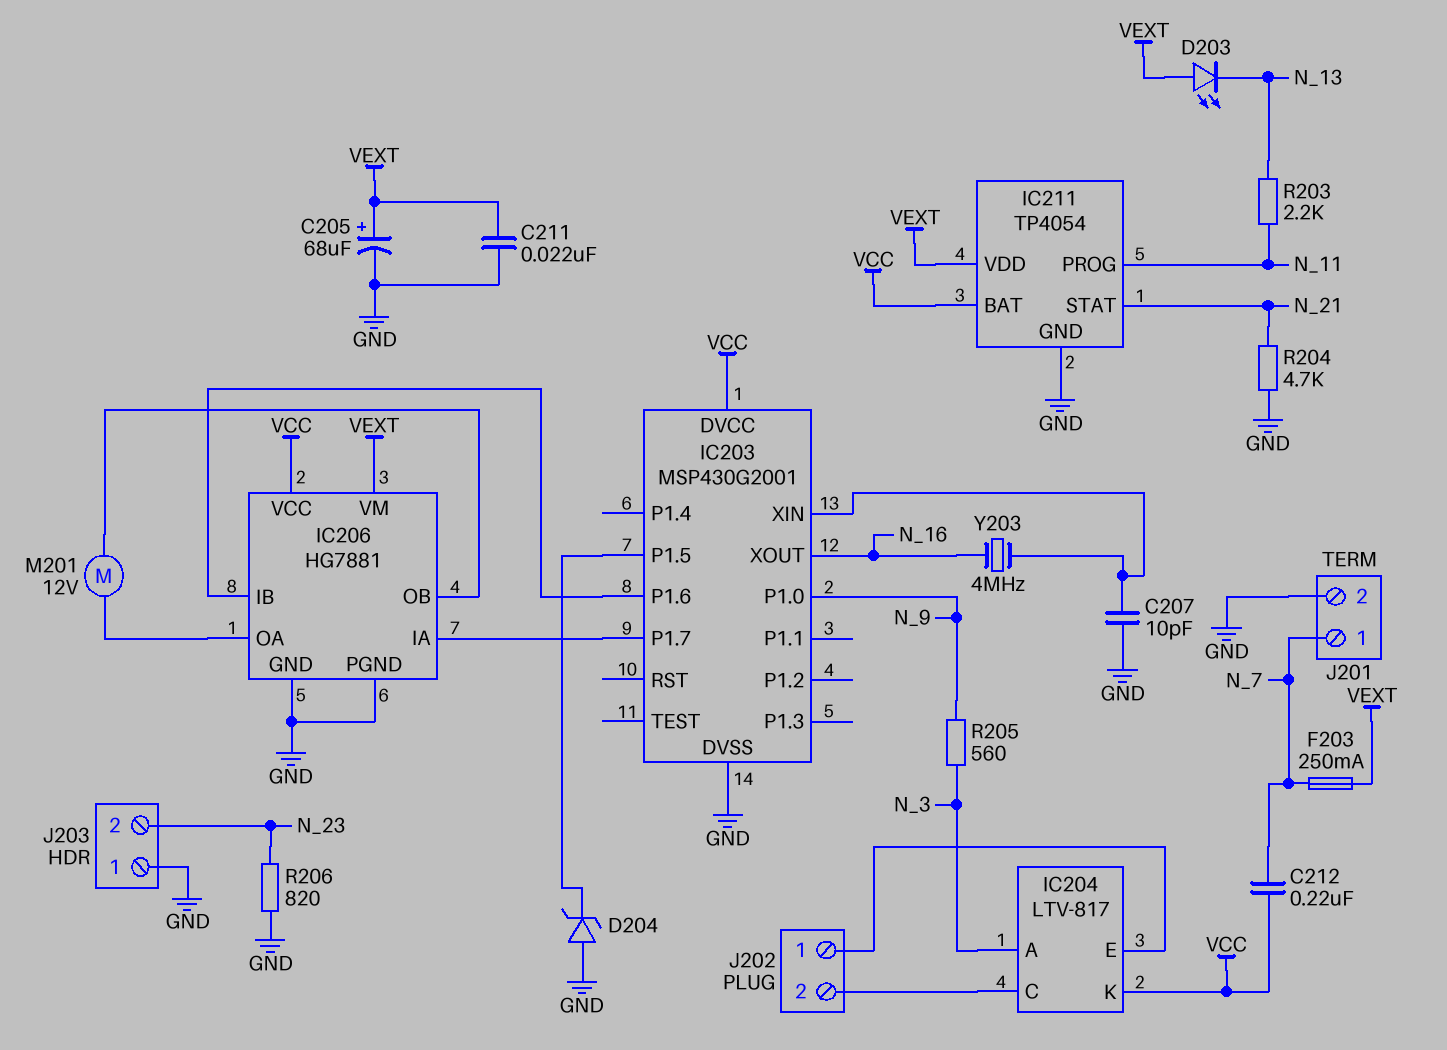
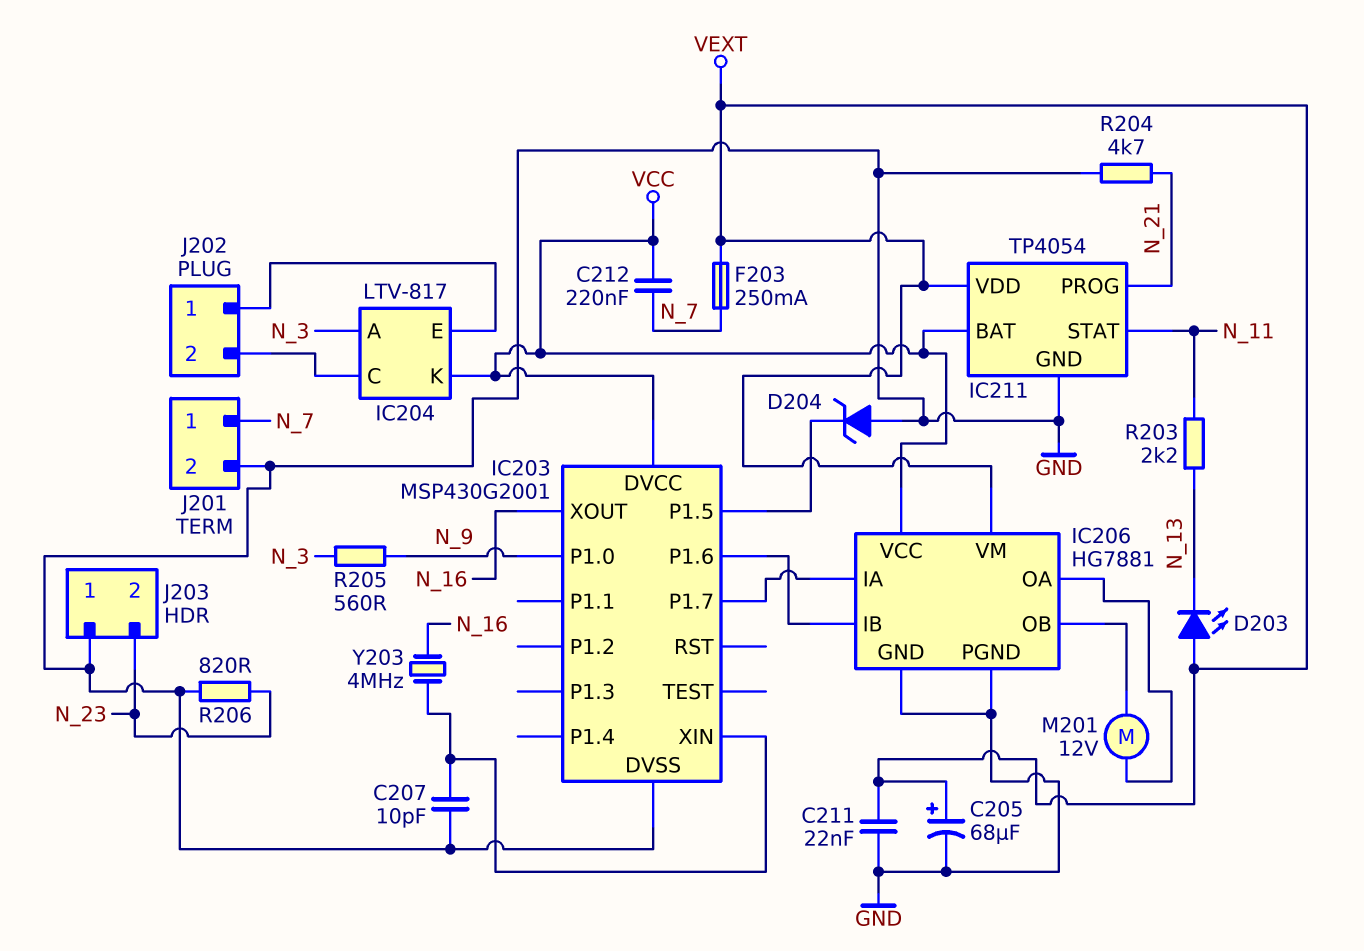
IC211 pin PROG: N_11 -> N_21
IC211 pin STAT: N_21 -> N_11

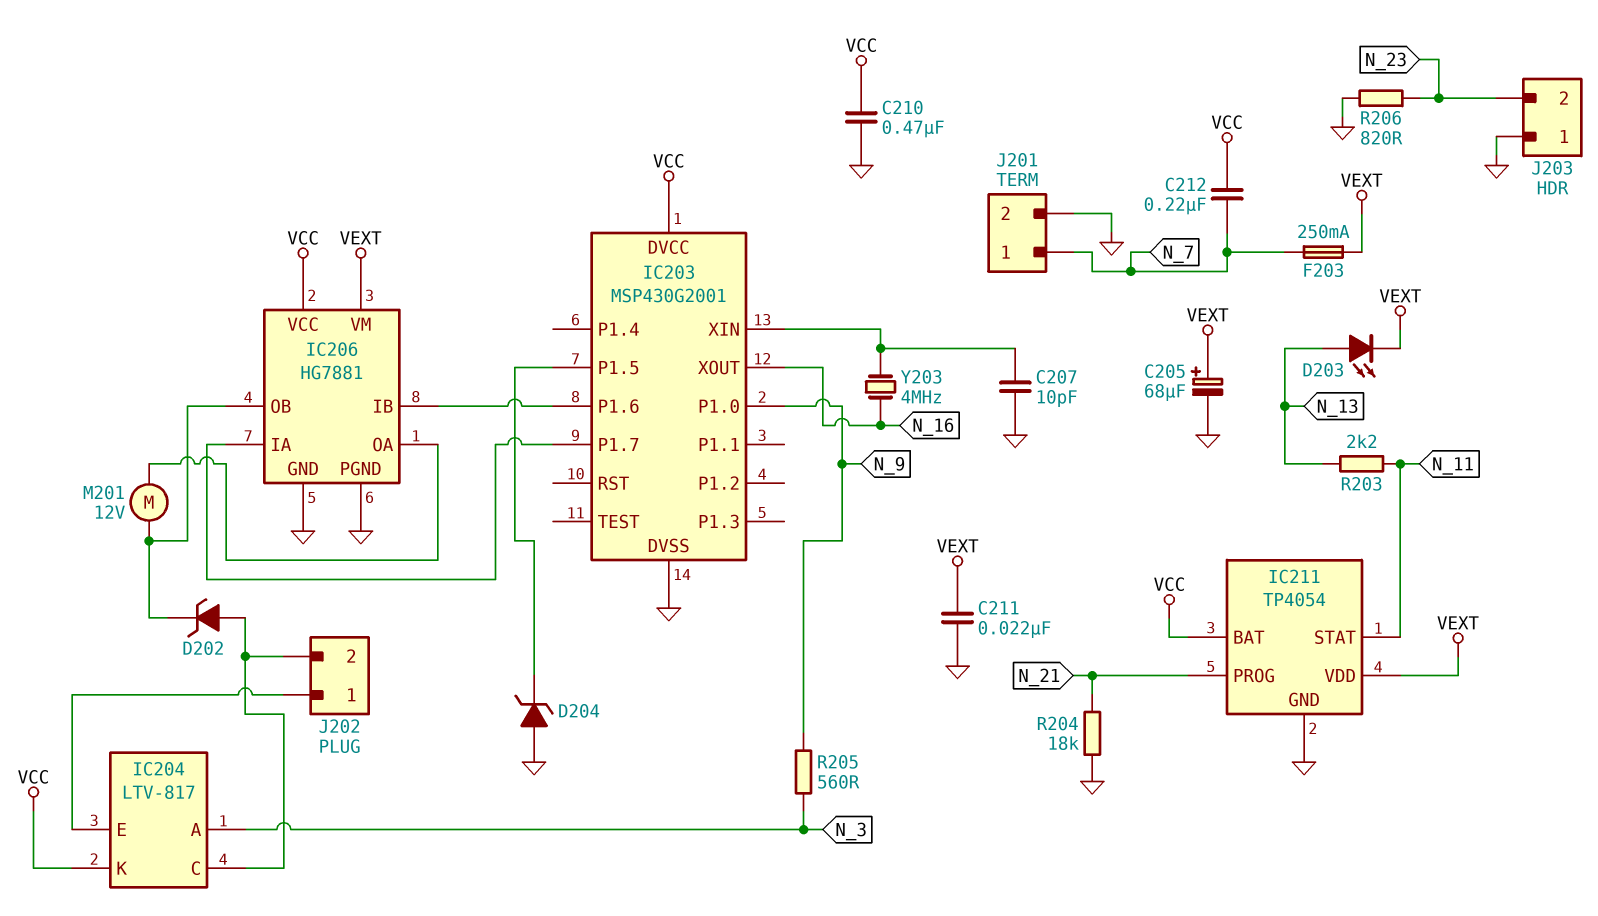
C210: none -> 470nF (GND, VCC)
D202: none -> zener (A IC204/C, K IC206/OB)
D203: LED (A VEXT, K N_13) -> LED (A N_13, K VEXT)
R204: 4.7k (GND, N_21) -> 18k (GND, N_21)

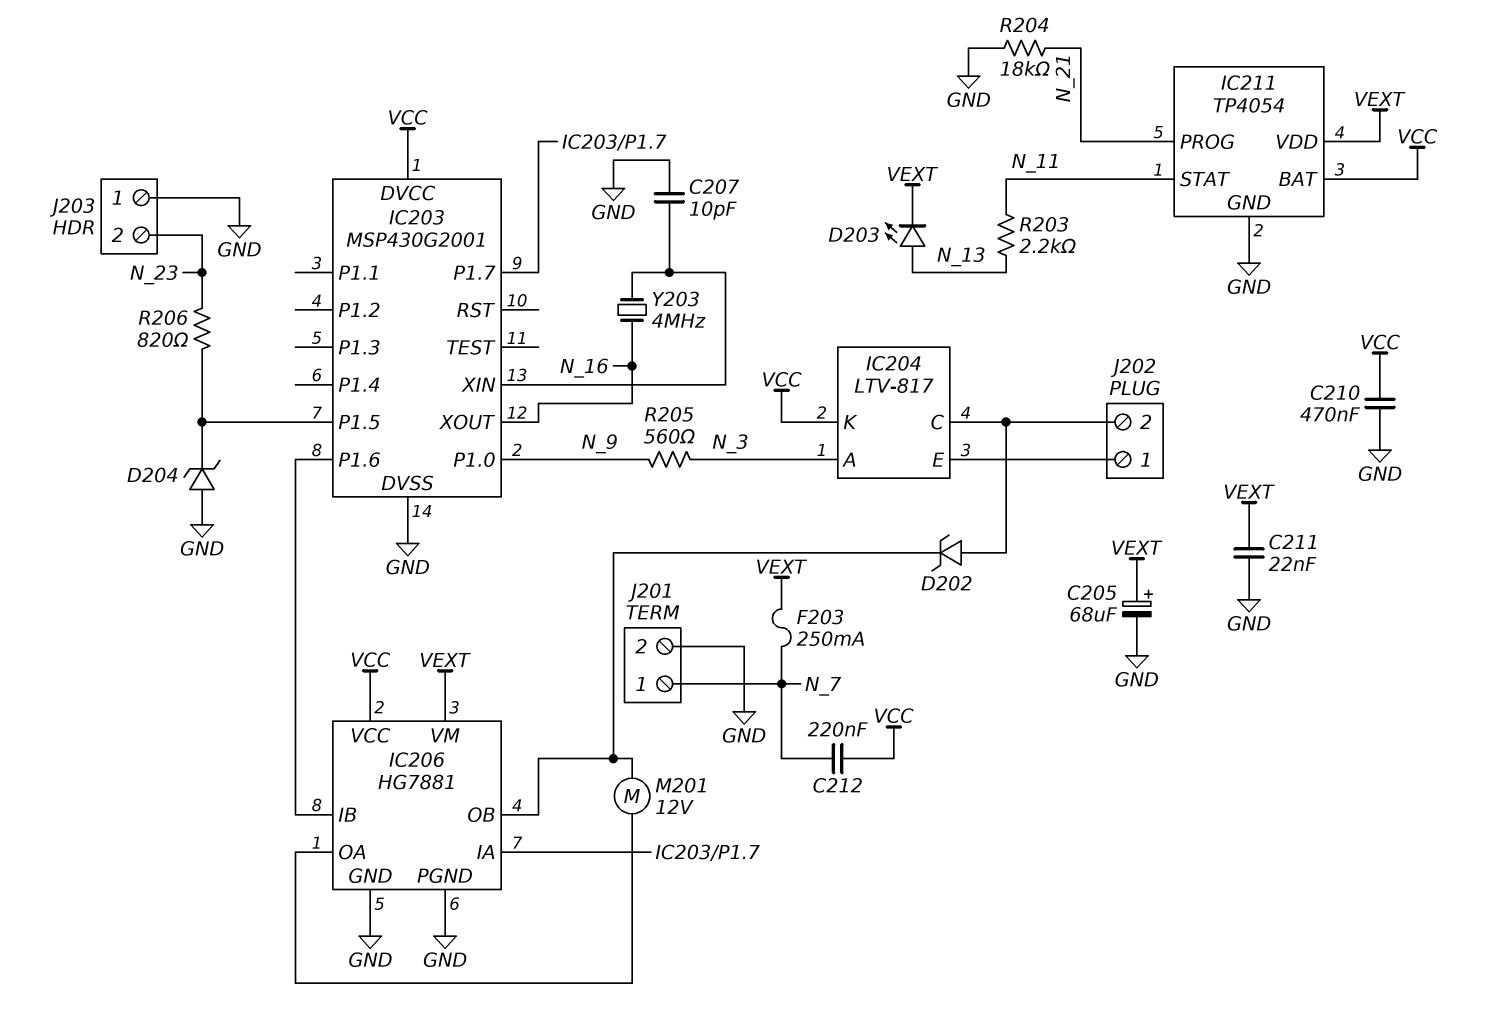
R206: 820 (GND, N_23) -> 820 (IC203/P1.5, N_23)

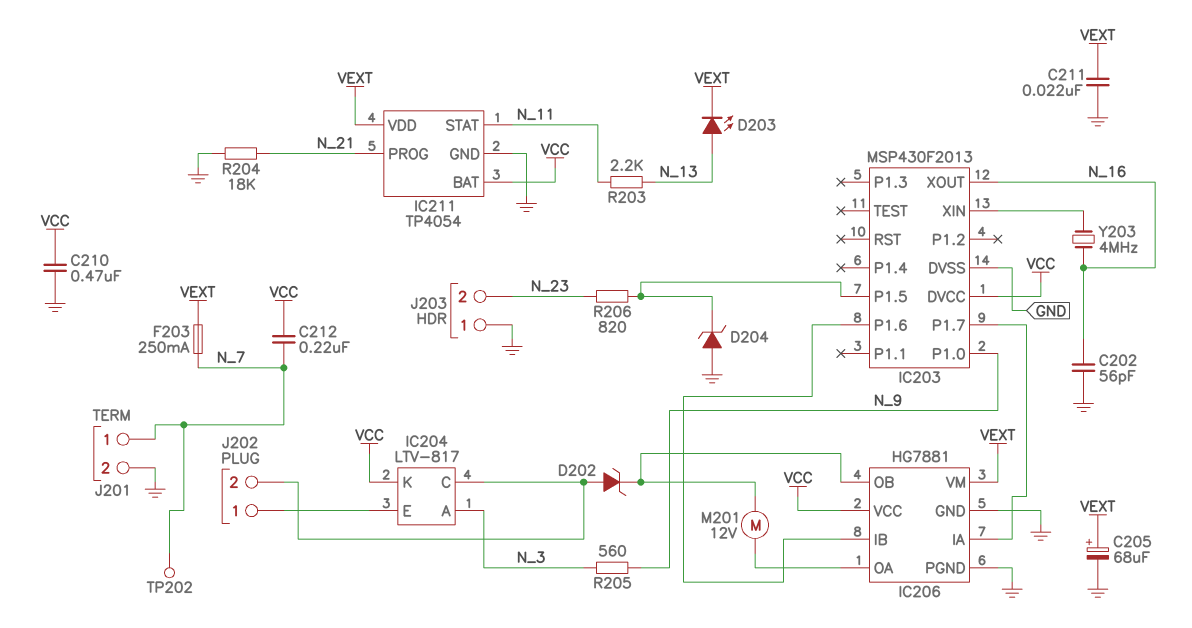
C202: none -> 56pF (GND, N_16)
C207: 10pF (GND, IC203/XIN) -> none
IC203: MSP430G2001 -> MSP430F2013
TP202: none -> test point (N_7)

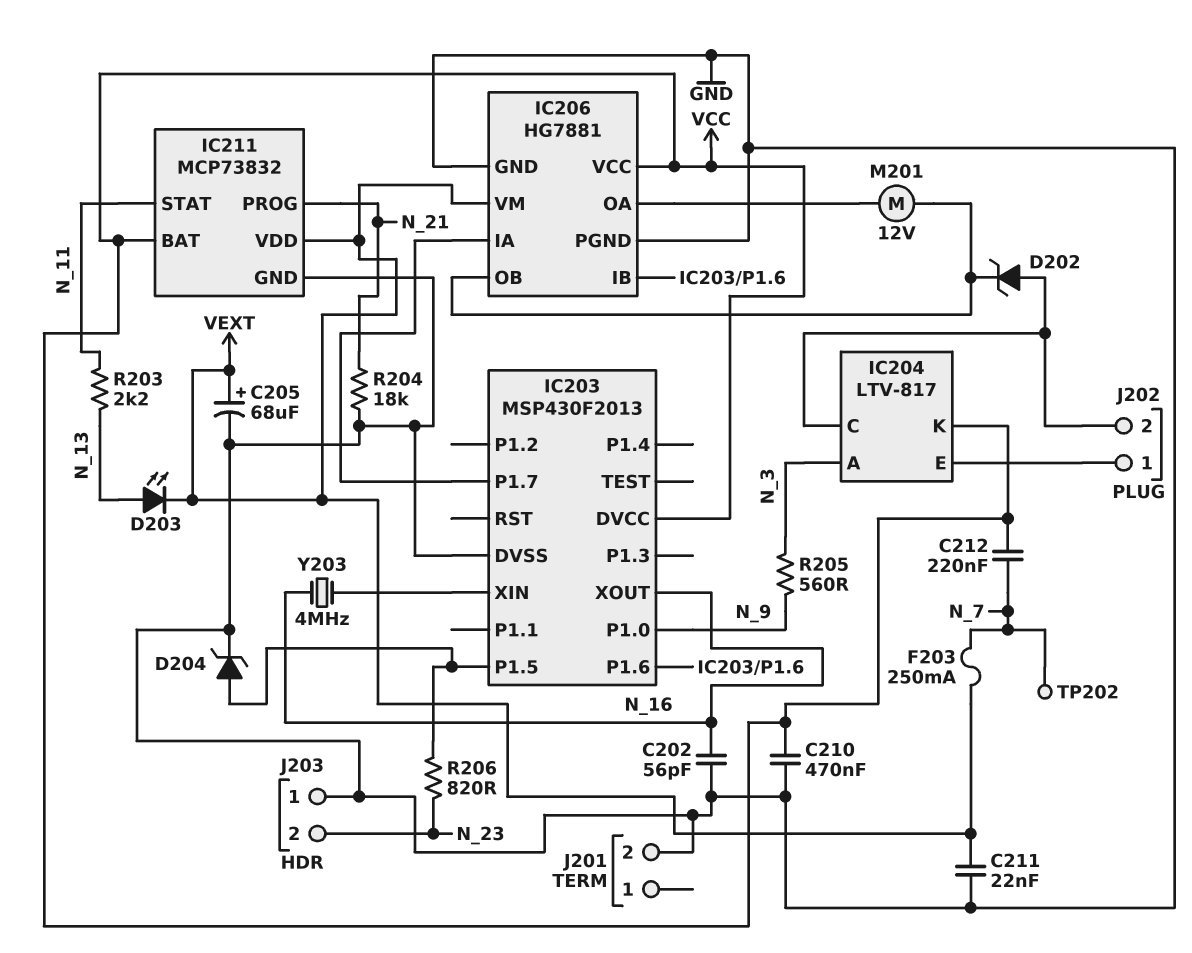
D204: zener (A GND, K IC203/P1.5) -> zener (A IC203/P1.5, K GND)
IC211: TP4054 -> MCP73832
J201 pin 1: N_7 -> none

